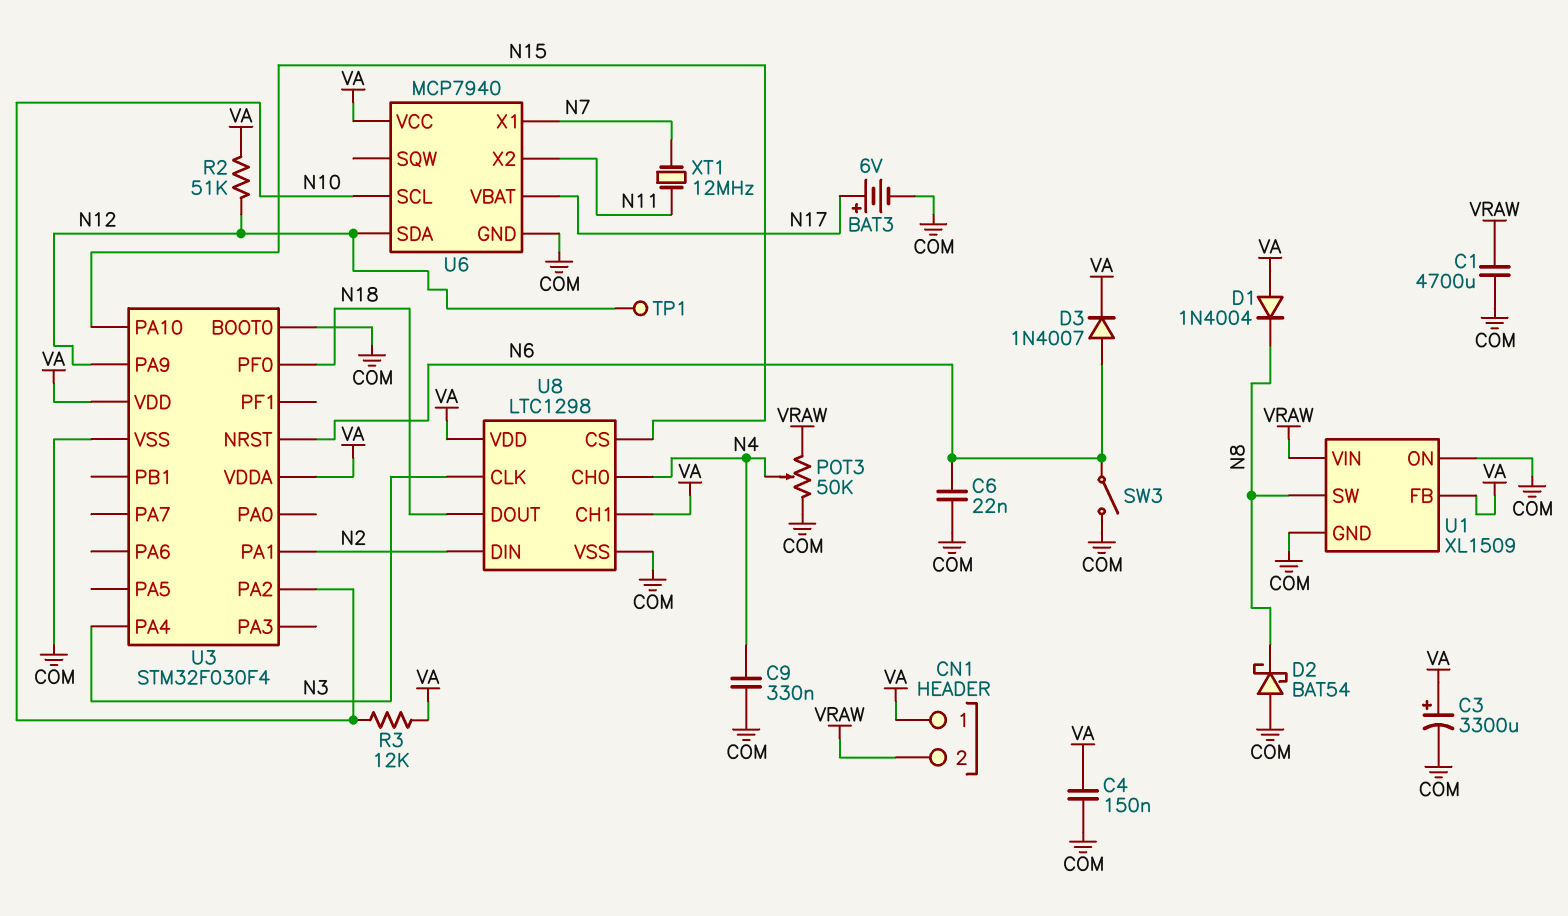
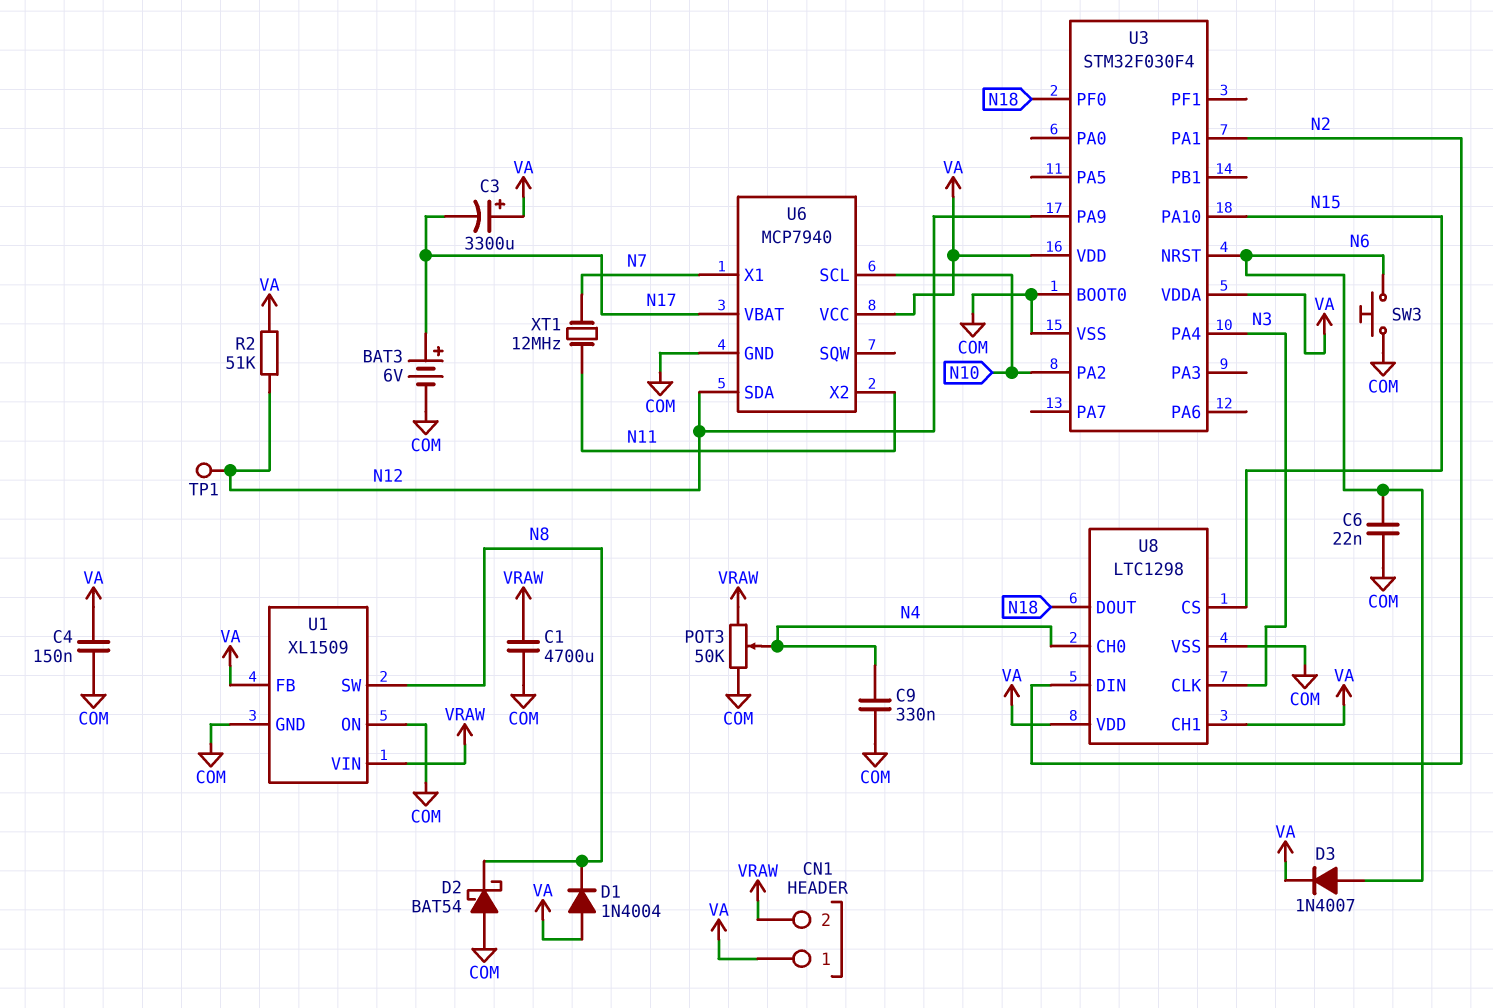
C3: 3300uF (plus VA, minus COM) -> 3300uF (plus VA, minus N17)
R3: 12k (N10, VA) -> none
SW3: switch (COM, N6) -> button (COM, N6)

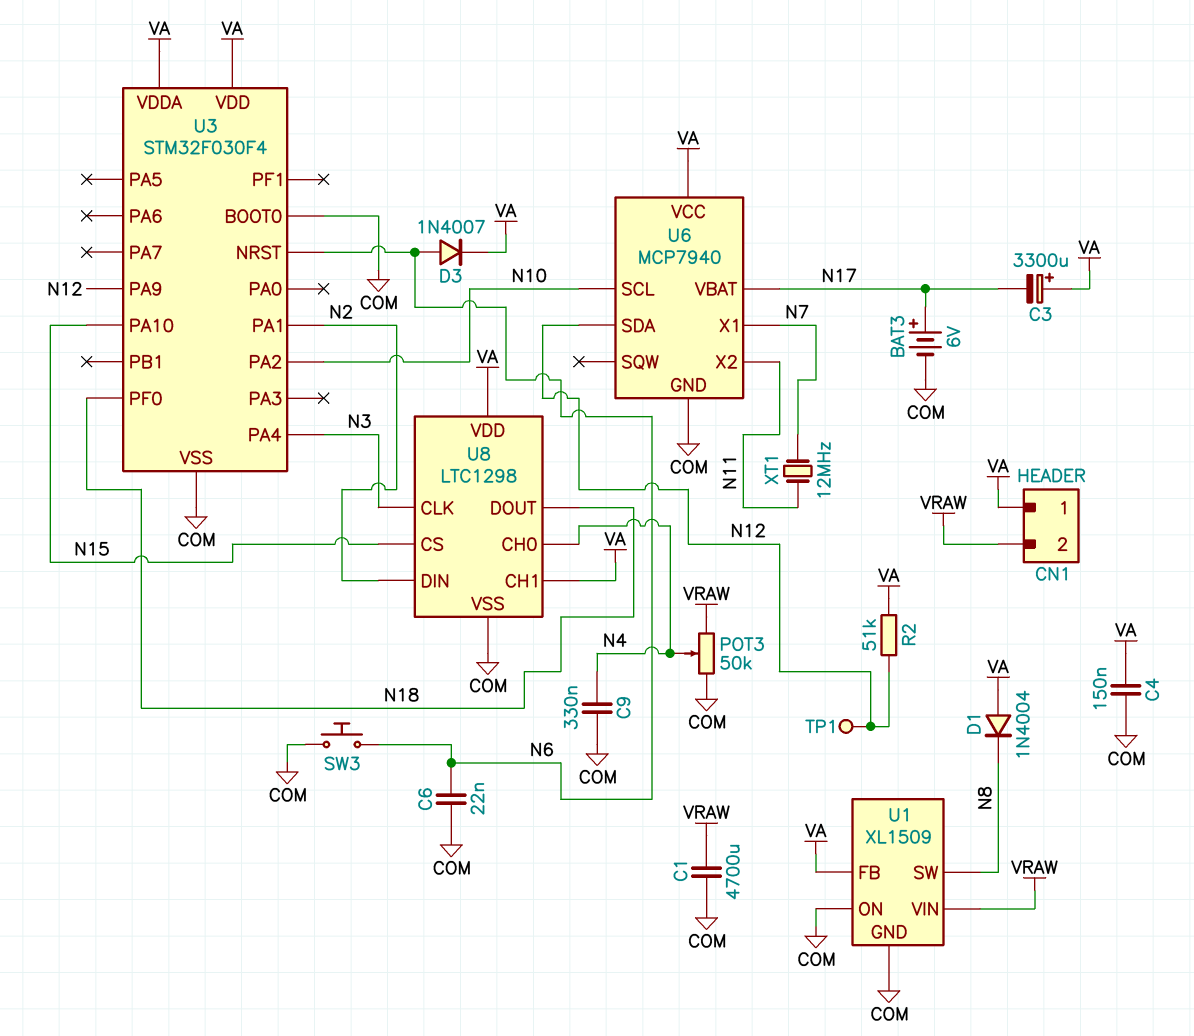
D2: schottky BAT54 (A COM, K N8) -> none

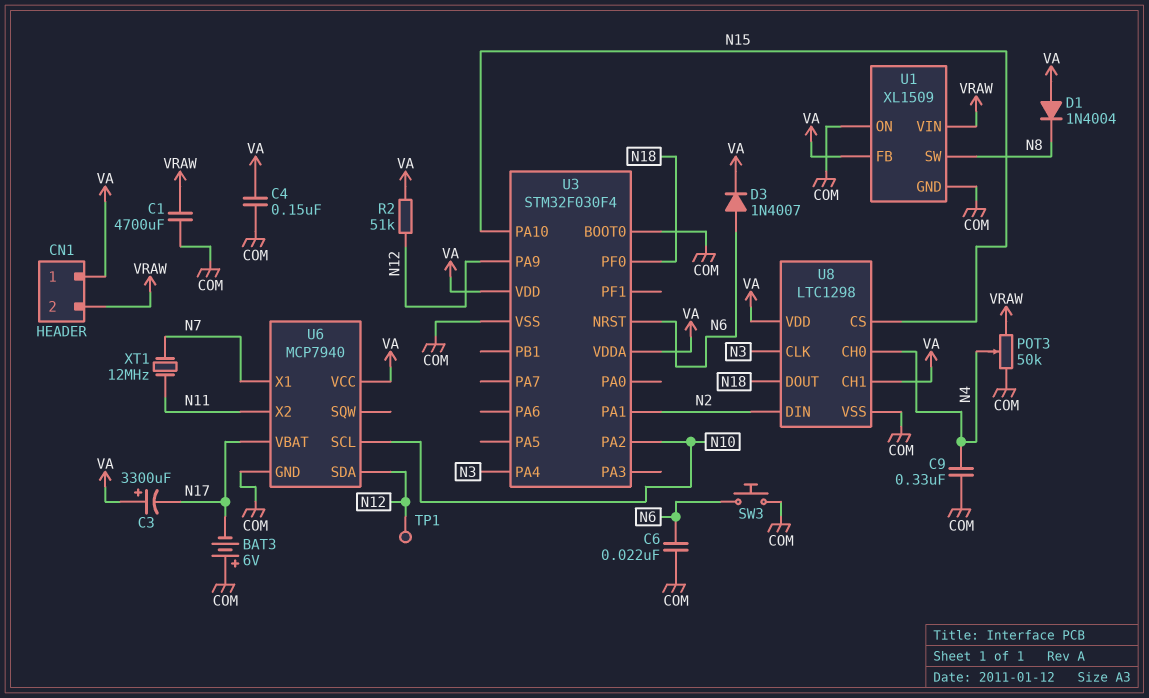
BAT3: 6V (plus N17, minus COM) -> 6V (plus COM, minus N17)

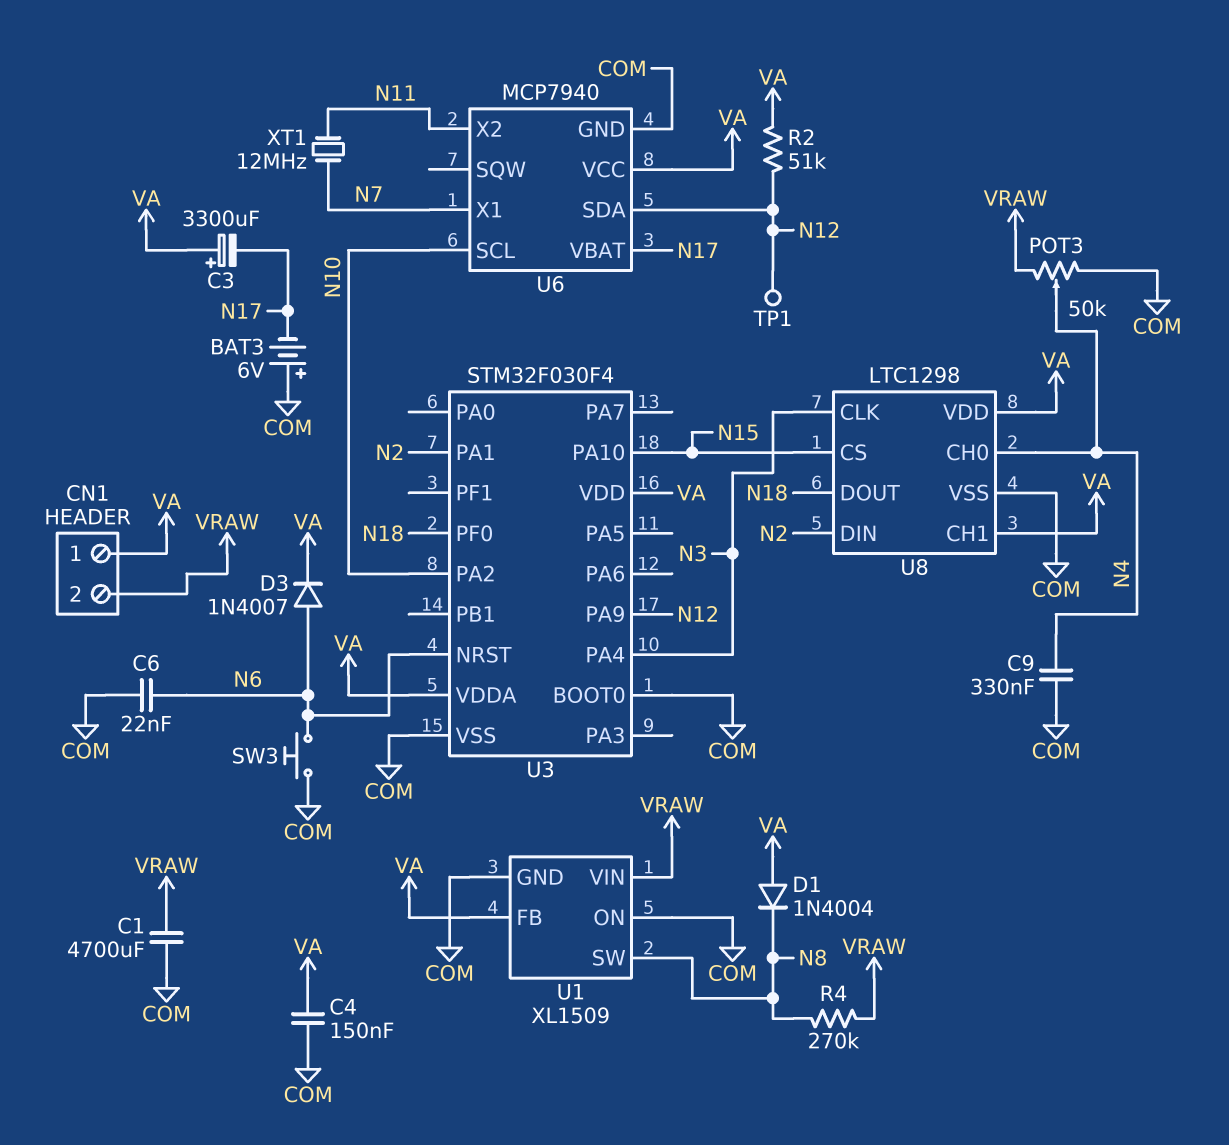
R4: none -> 270k (N8, VRAW)

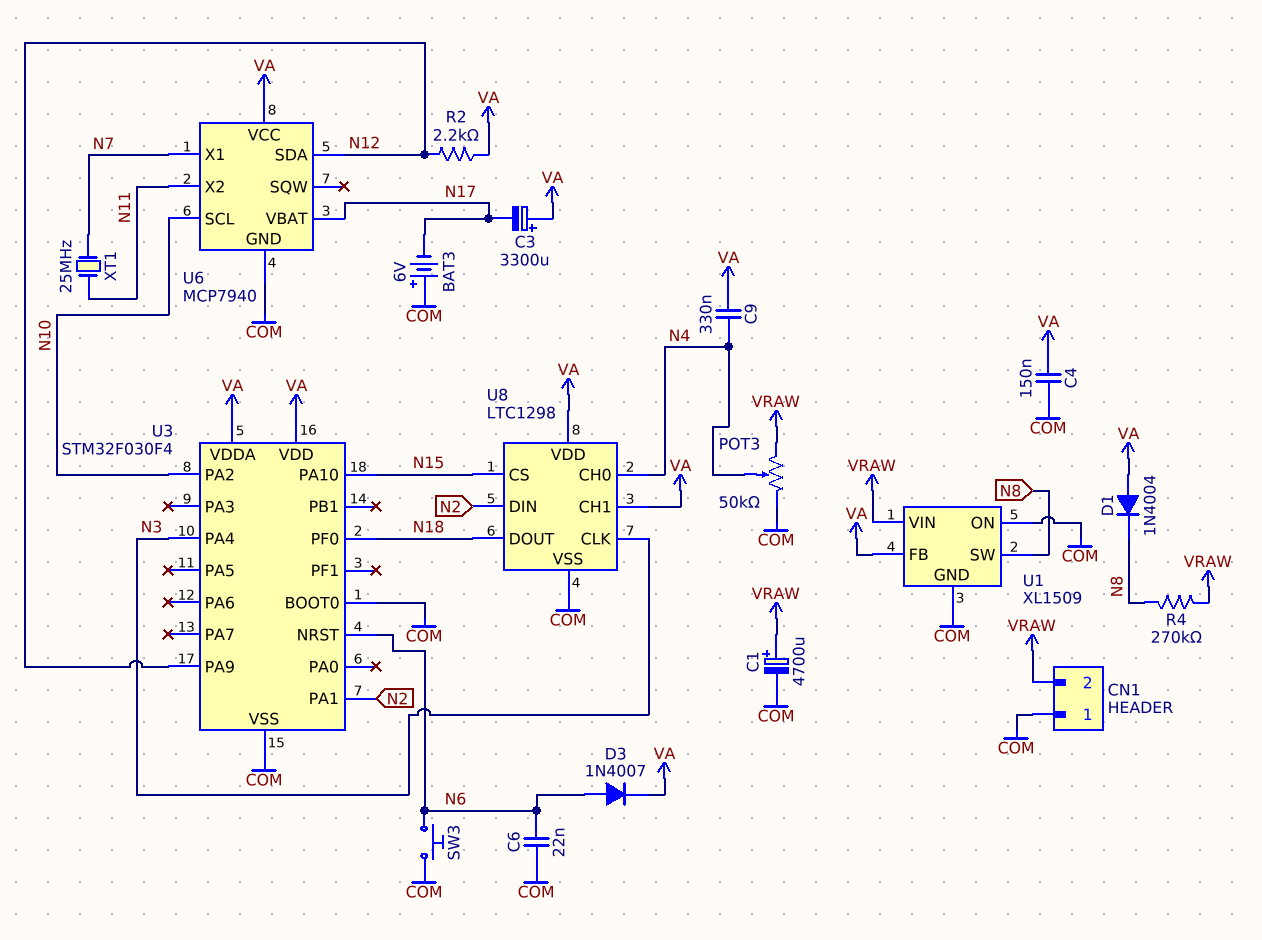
C1: 4700uF (COM, VRAW) -> 4700uF (plus VRAW, minus COM)
C9: 330nF (COM, N4) -> 330nF (N4, VA)
CN1 pin 1: VA -> COM
R2: 51k (N12, VA) -> 2.2k (N12, VA)
TP1: test point (N12) -> none
XT1: 12MHz (N7, N11) -> 25MHz (N7, N11)

